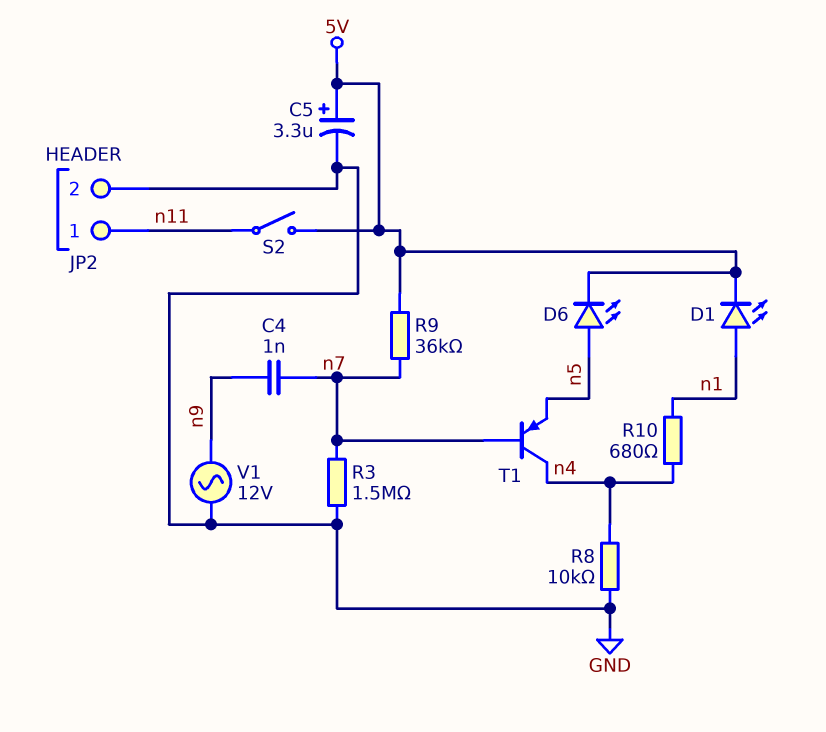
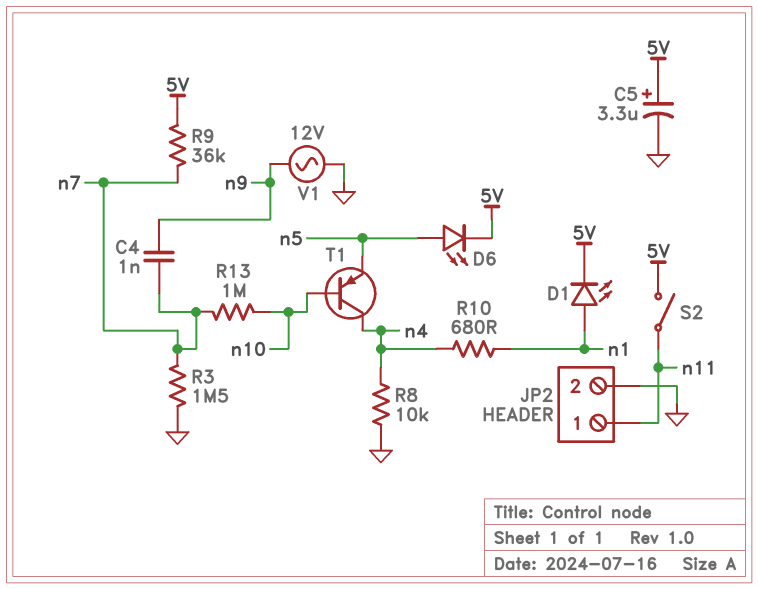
R13: none -> 1M (n7, n10)
T1: PNP (B n7, C n4, E n5) -> PNP (B n10, C n4, E n5)

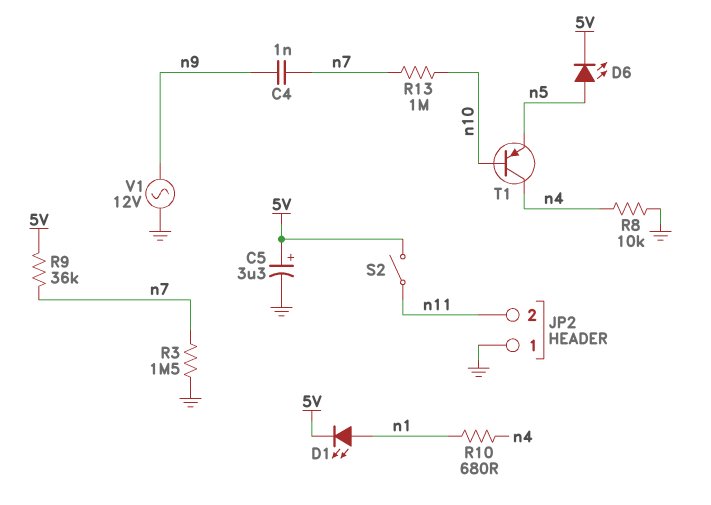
JP2 pin 1: n11 -> GND
JP2 pin 2: GND -> n11

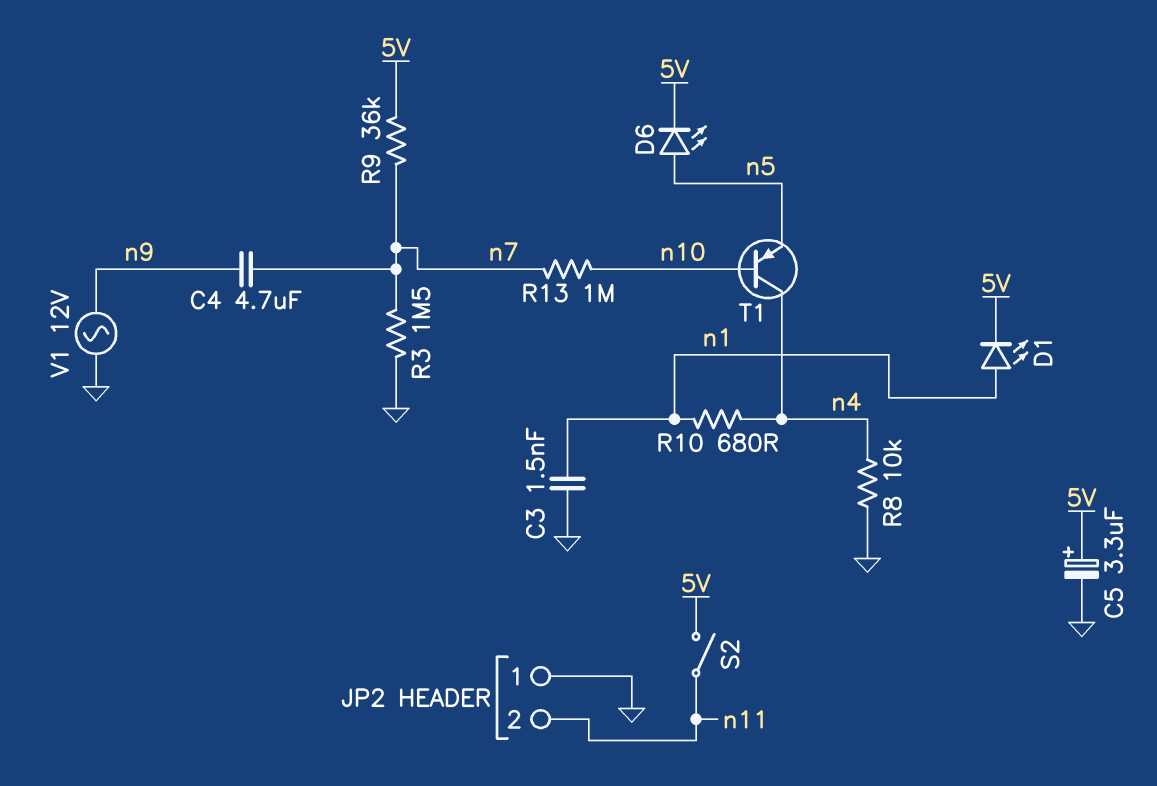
C3: none -> 1.5nF (GND, n1)
C4: 1nF (n7, n9) -> 4.7uF (n7, n9)

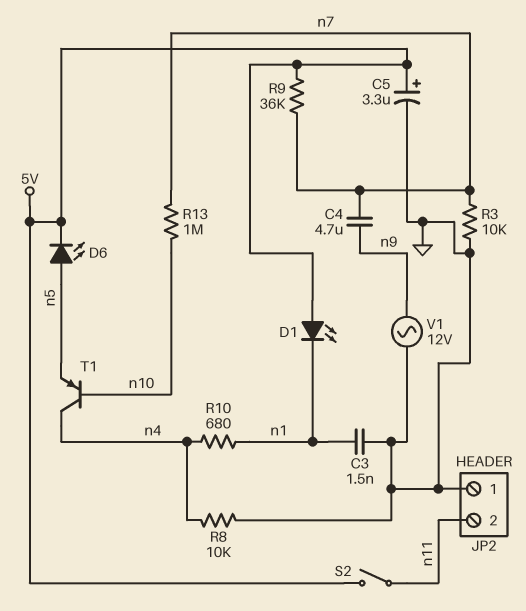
D1: LED (A n1, K 5V) -> LED (A 5V, K n1)
R3: 1.5M (GND, n7) -> 10k (GND, n7)

